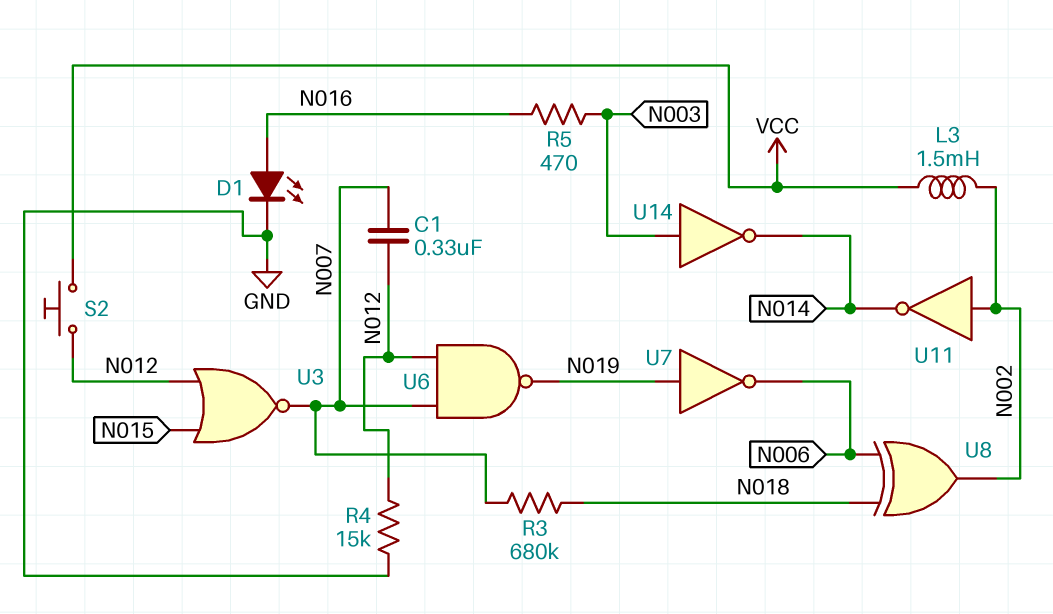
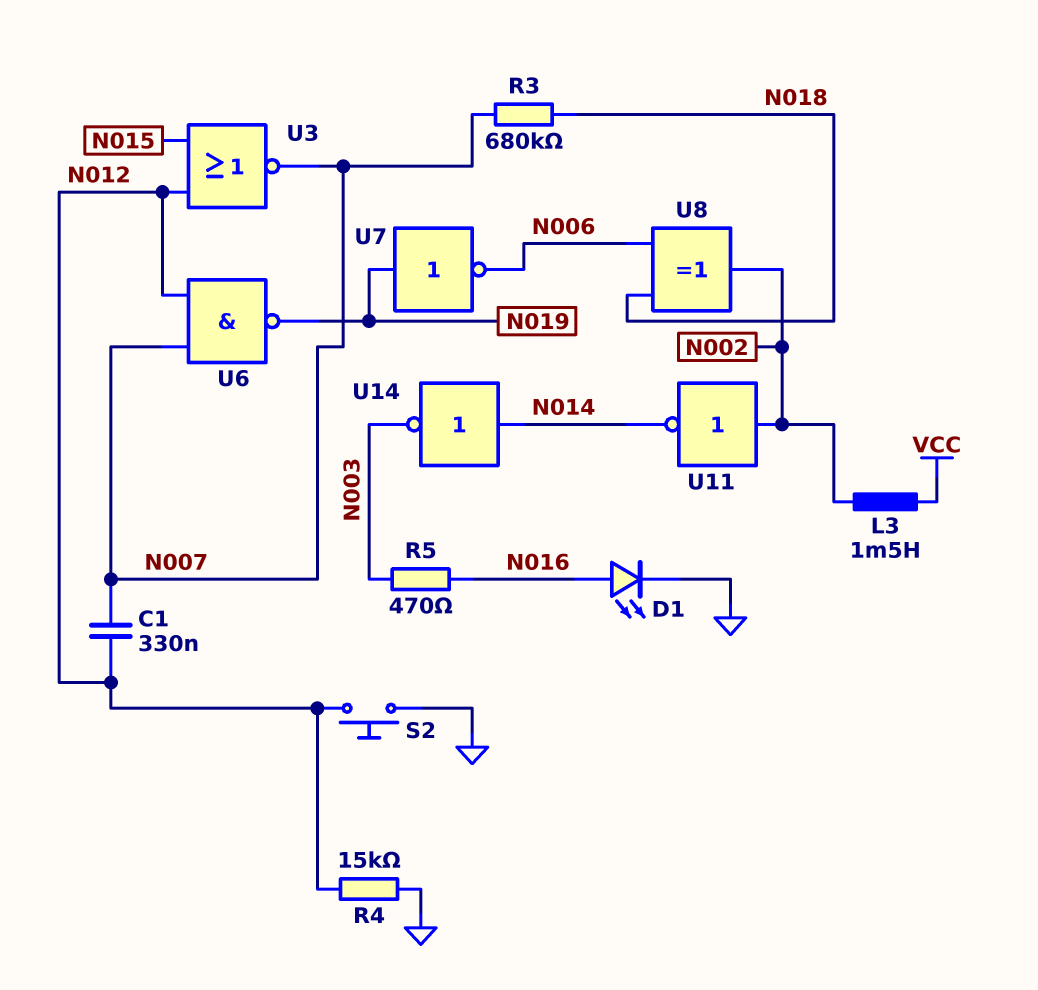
S2: button (N012, VCC) -> button (GND, N012)
U14: NOT (in N003, out N014) -> NOT (in N014, out N003)

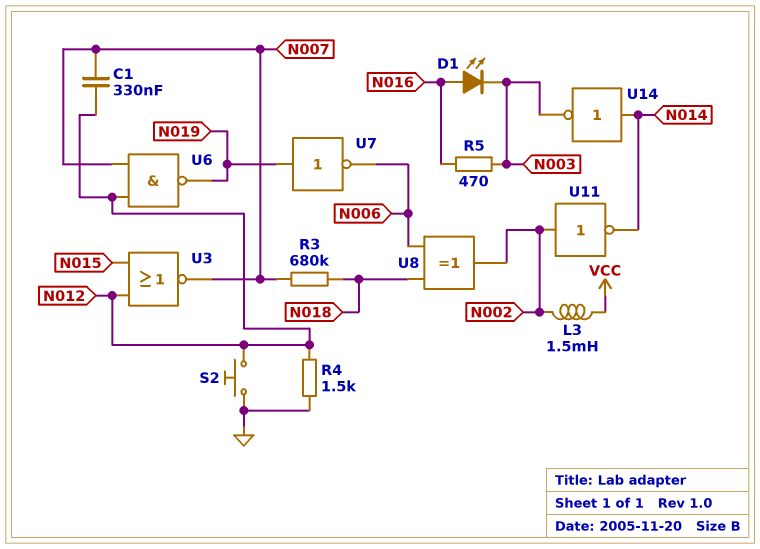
D1: LED (A N016, K GND) -> LED (A N016, K N003)
R4: 15k (GND, N012) -> 1.5k (GND, N012)

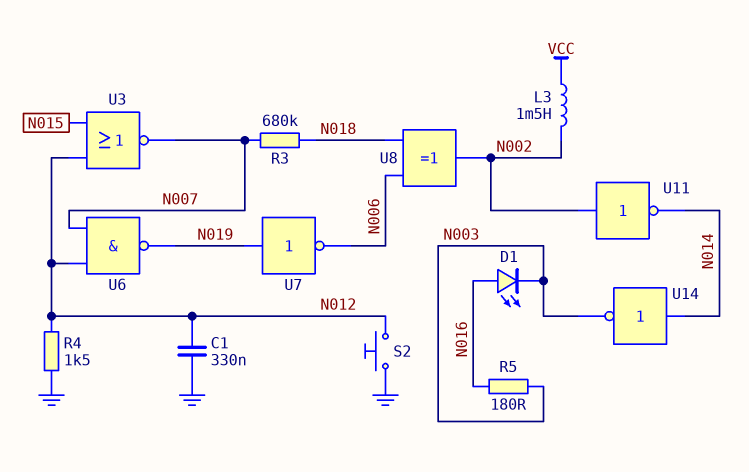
C1: 330nF (N007, N012) -> 330nF (GND, N012)
R5: 470 (N003, N016) -> 180 (N003, N016)

